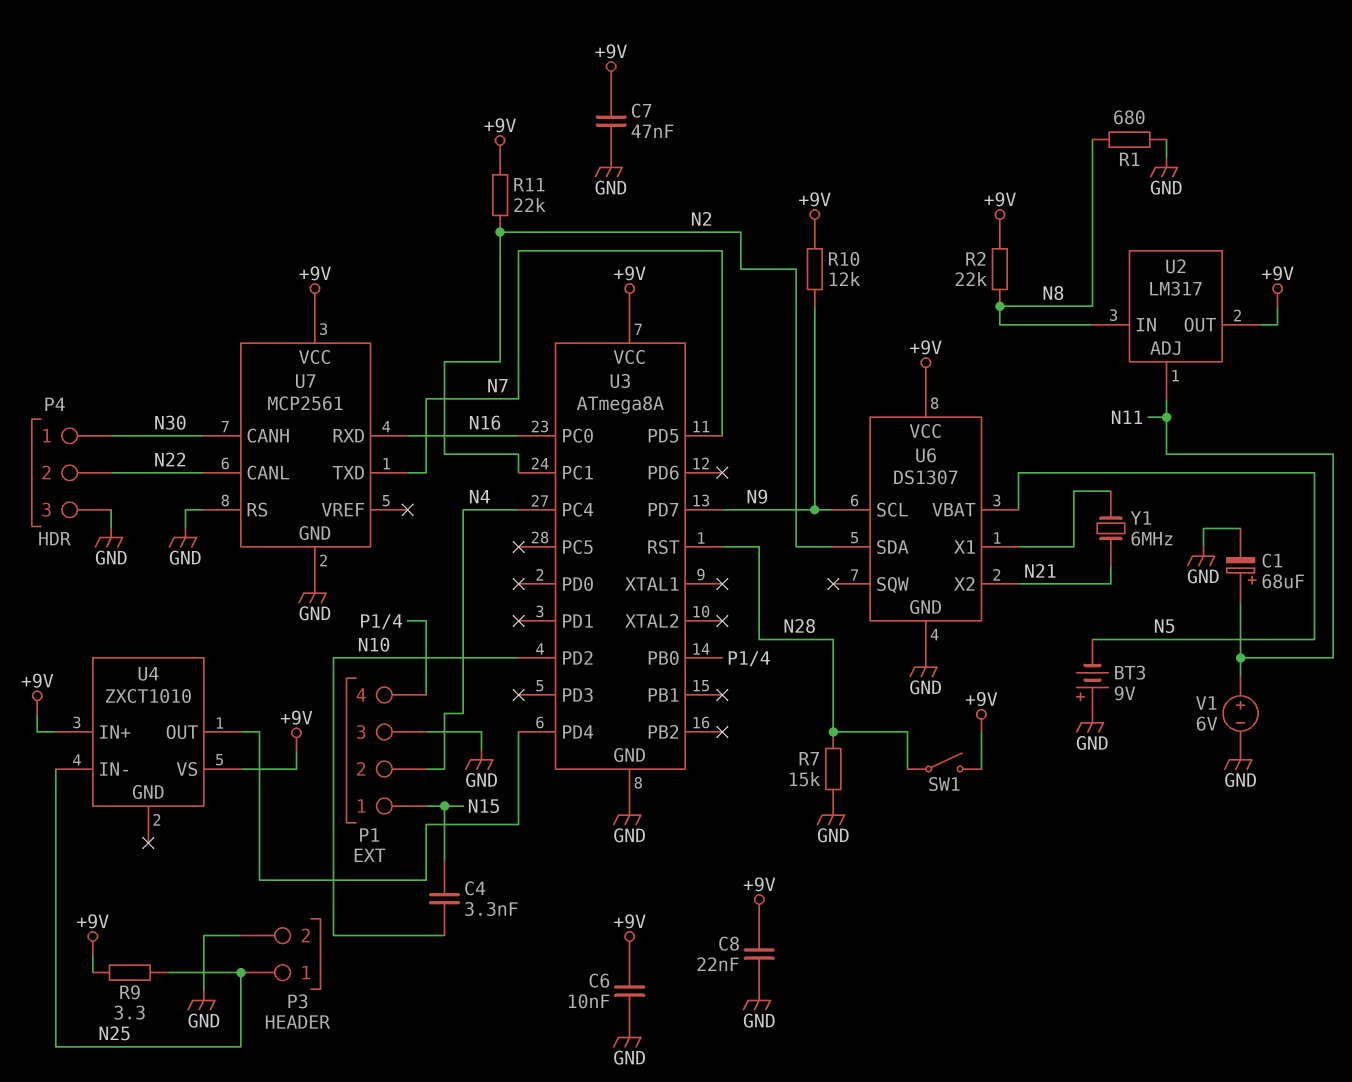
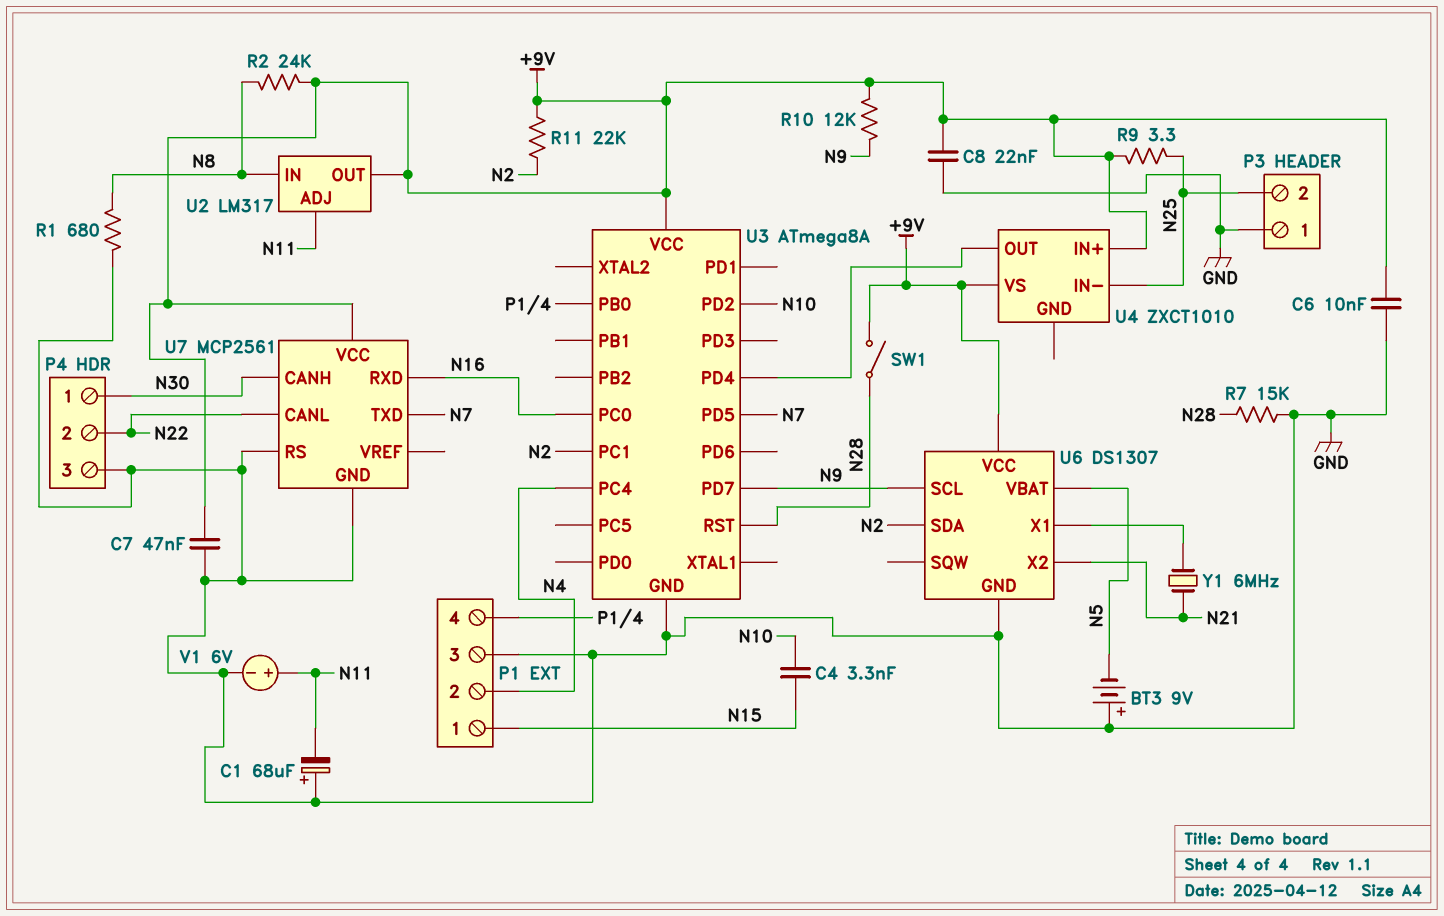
C1: 68uF (plus N11, minus GND) -> 68uF (plus GND, minus N11)
P3 pin 1: N25 -> GND
P3 pin 2: GND -> N25
R2: 22k (+9V, N8) -> 24k (+9V, N8)

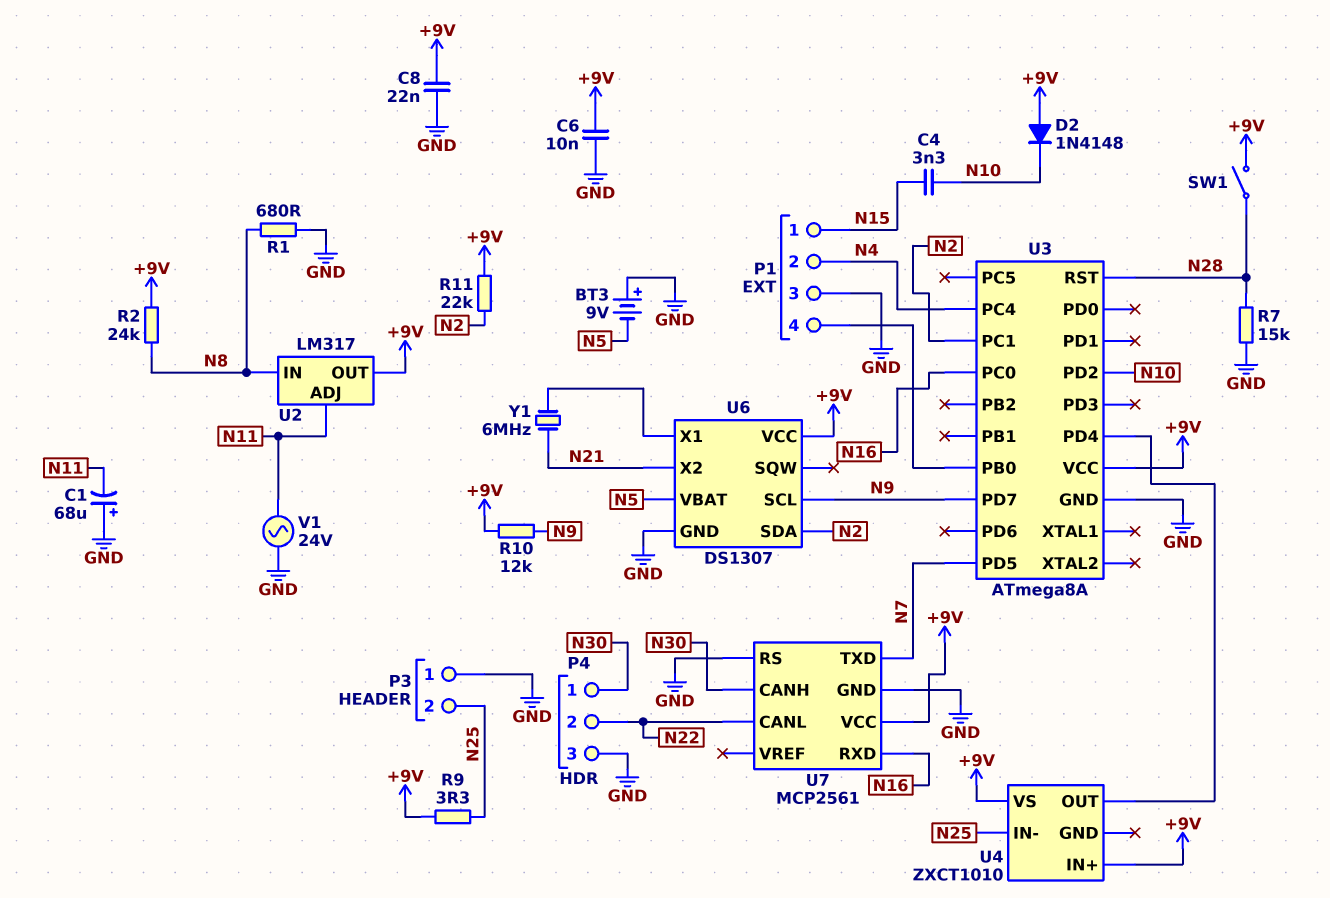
C7: 47nF (+9V, GND) -> none
D2: none -> diode 1N4148 (A +9V, K N10)
V1: 6V (plus N11, minus GND) -> AC 24V (GND, N11)

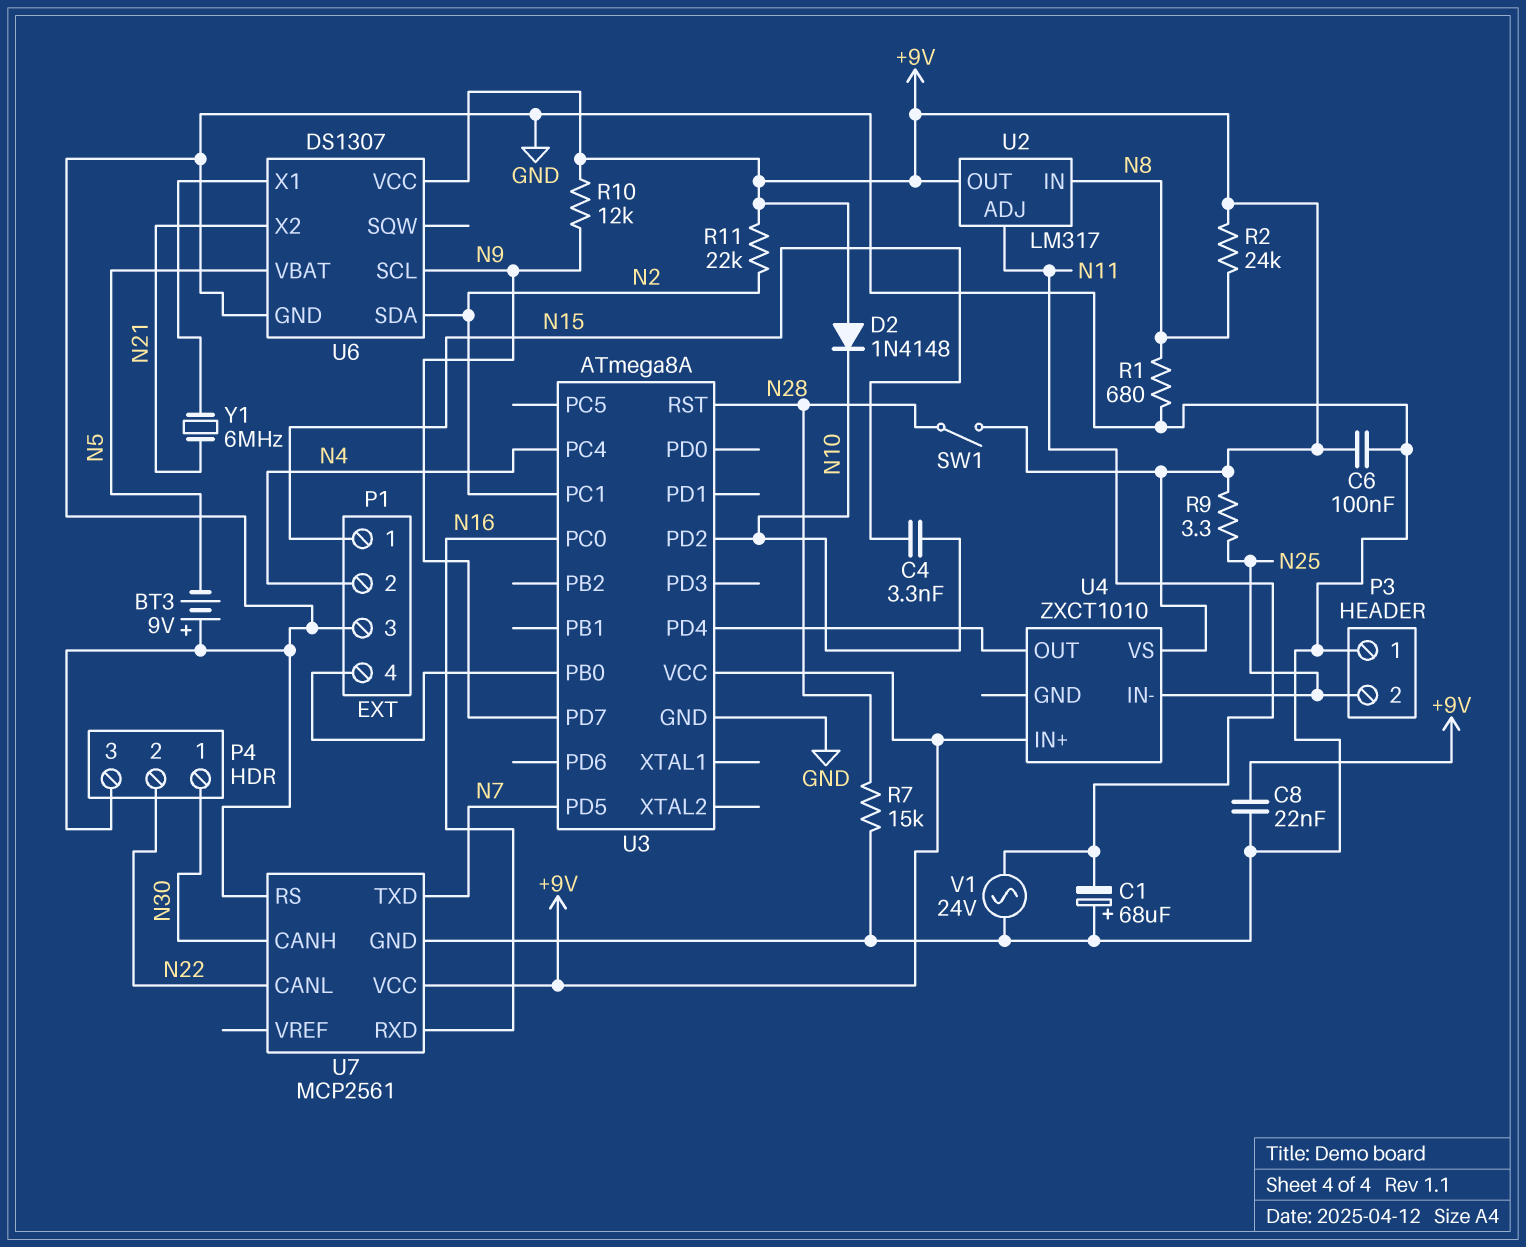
C6: 10nF (+9V, GND) -> 100nF (+9V, GND)

